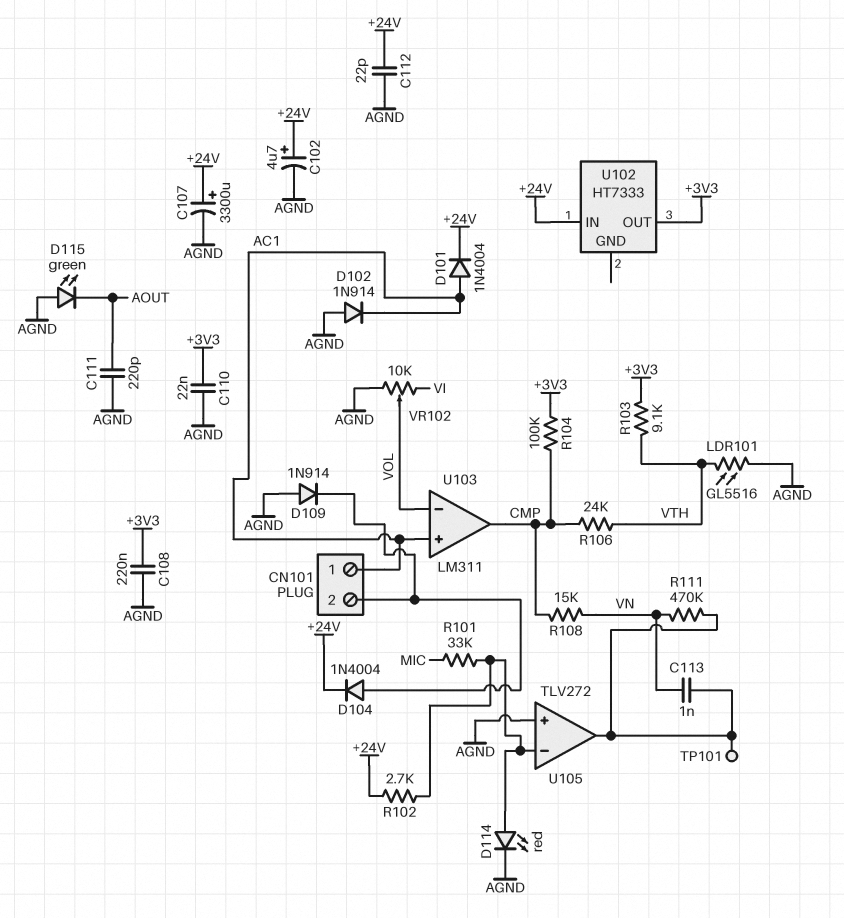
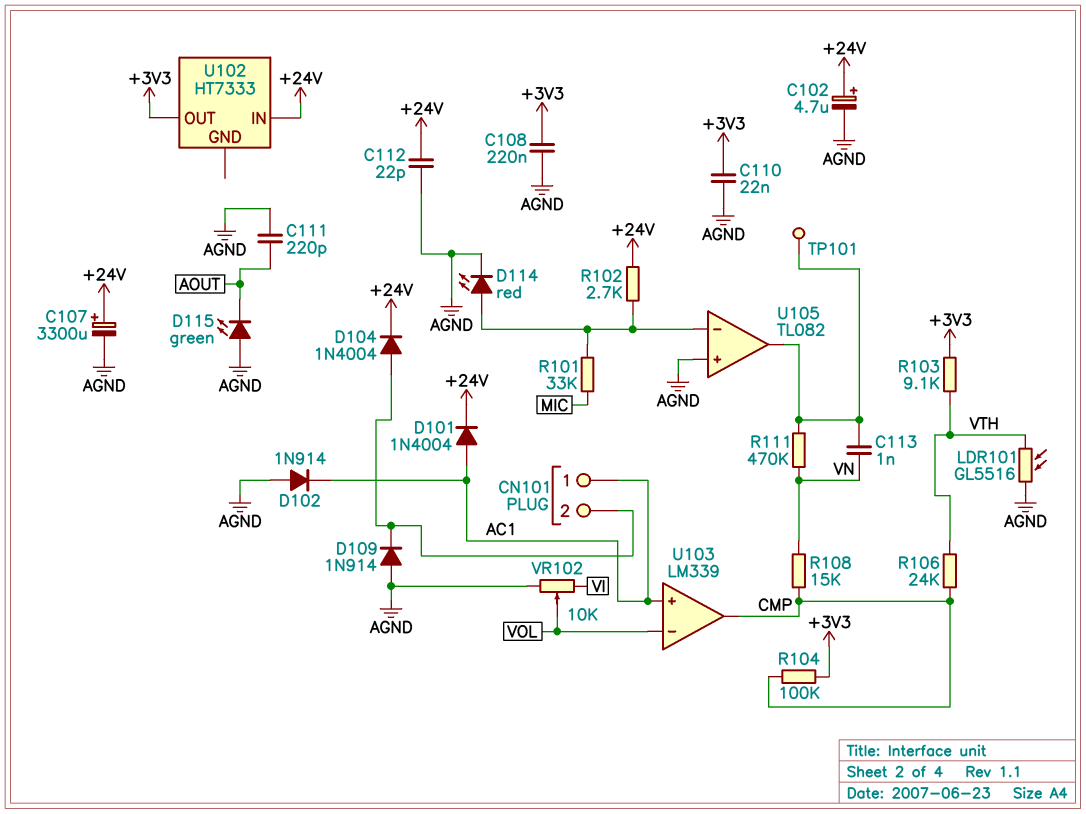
U103: LM311 -> LM339
U105: TLV272 -> TL082

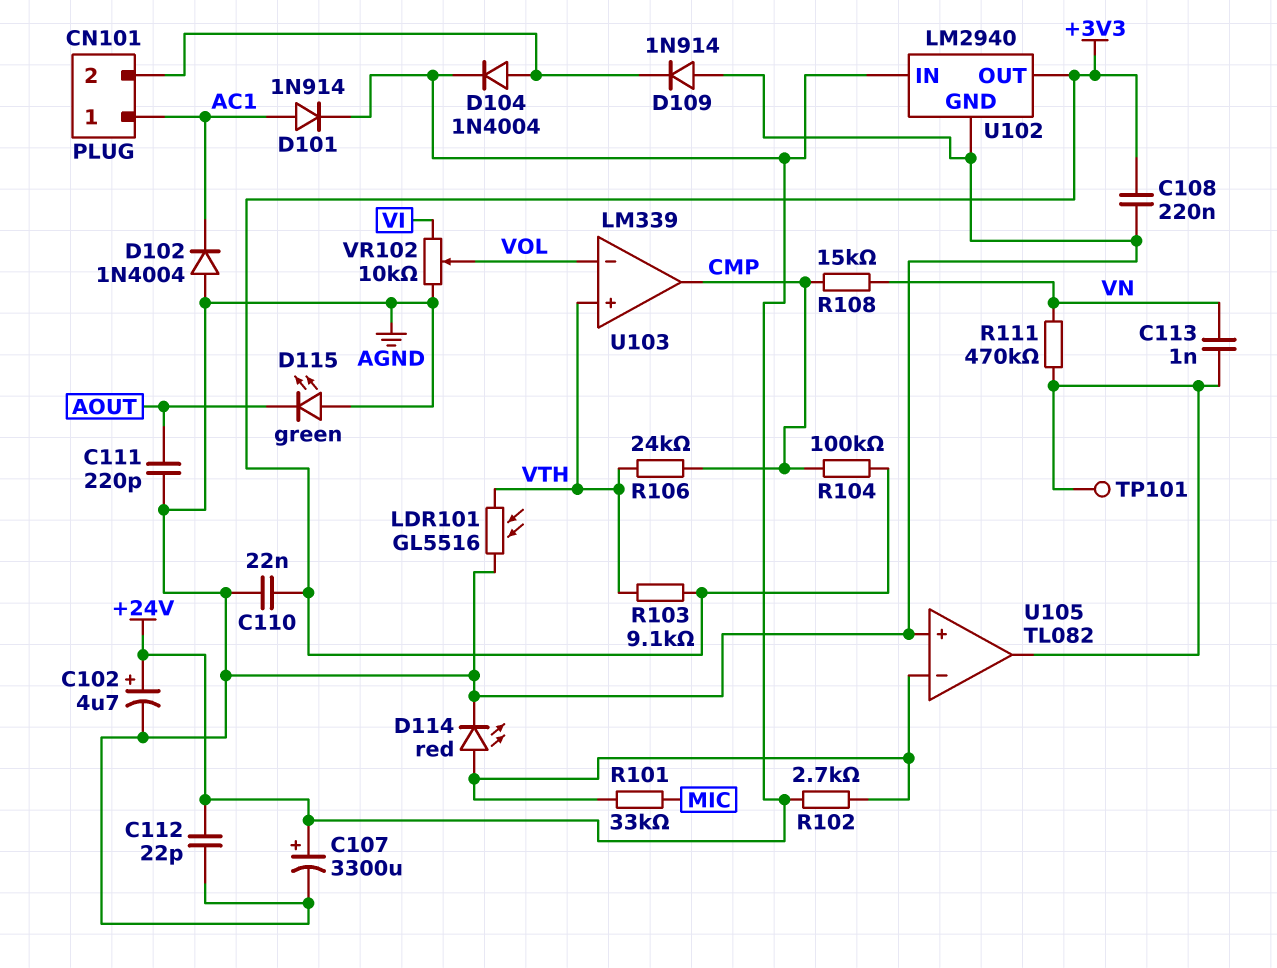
D101: diode 1N4004 (A AC1, K +24V) -> diode 1N914 (A AC1, K +24V)
D102: diode 1N914 (A AGND, K AC1) -> diode 1N4004 (A AGND, K AC1)
U102: HT7333 -> LM2940
U102 pin GND: none -> AGND
U103 pin in+: AC1 -> VTH

